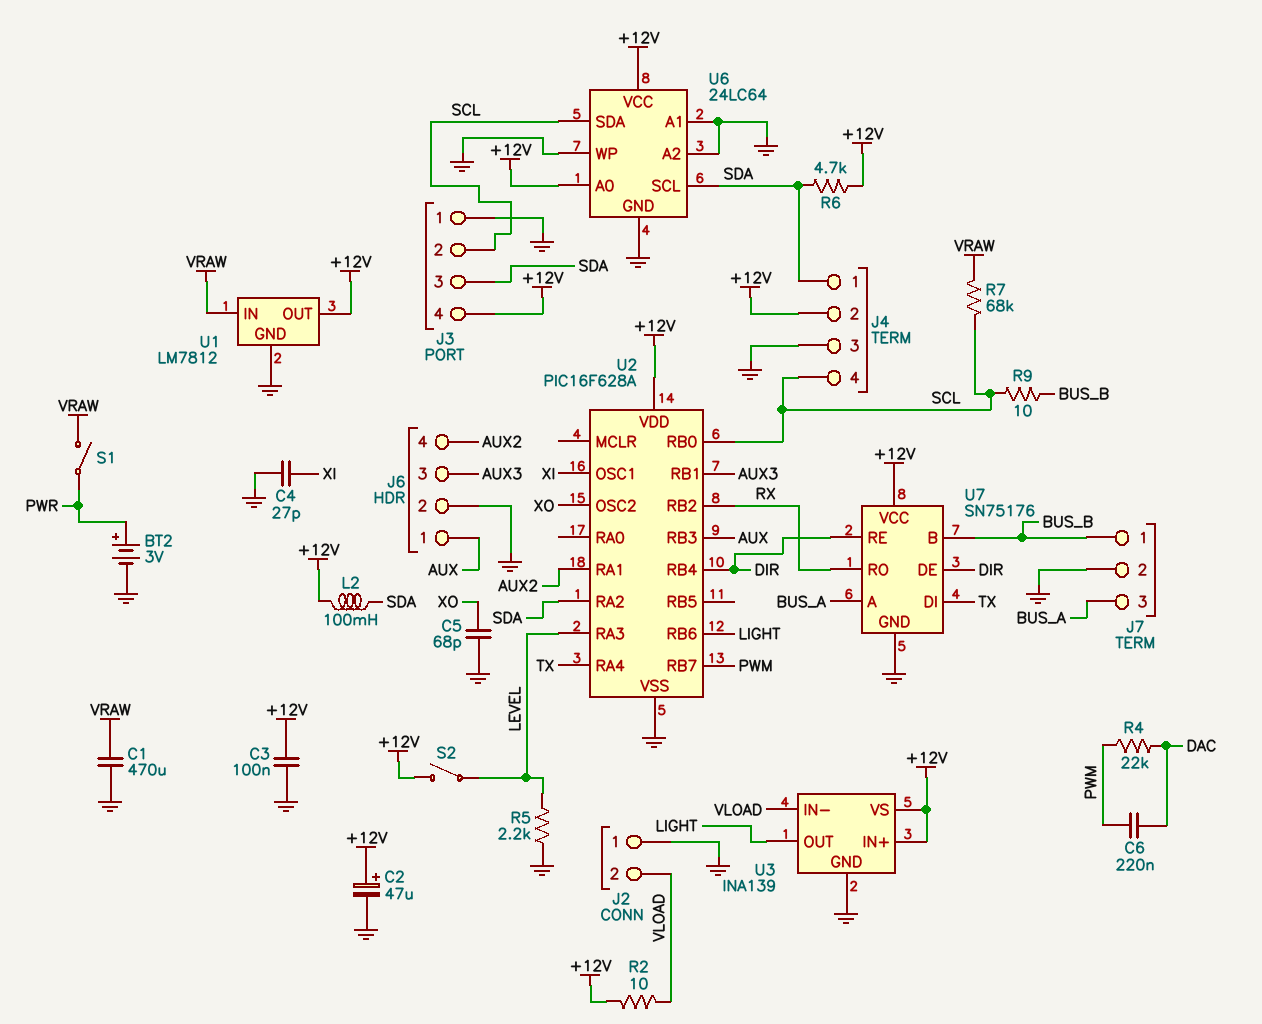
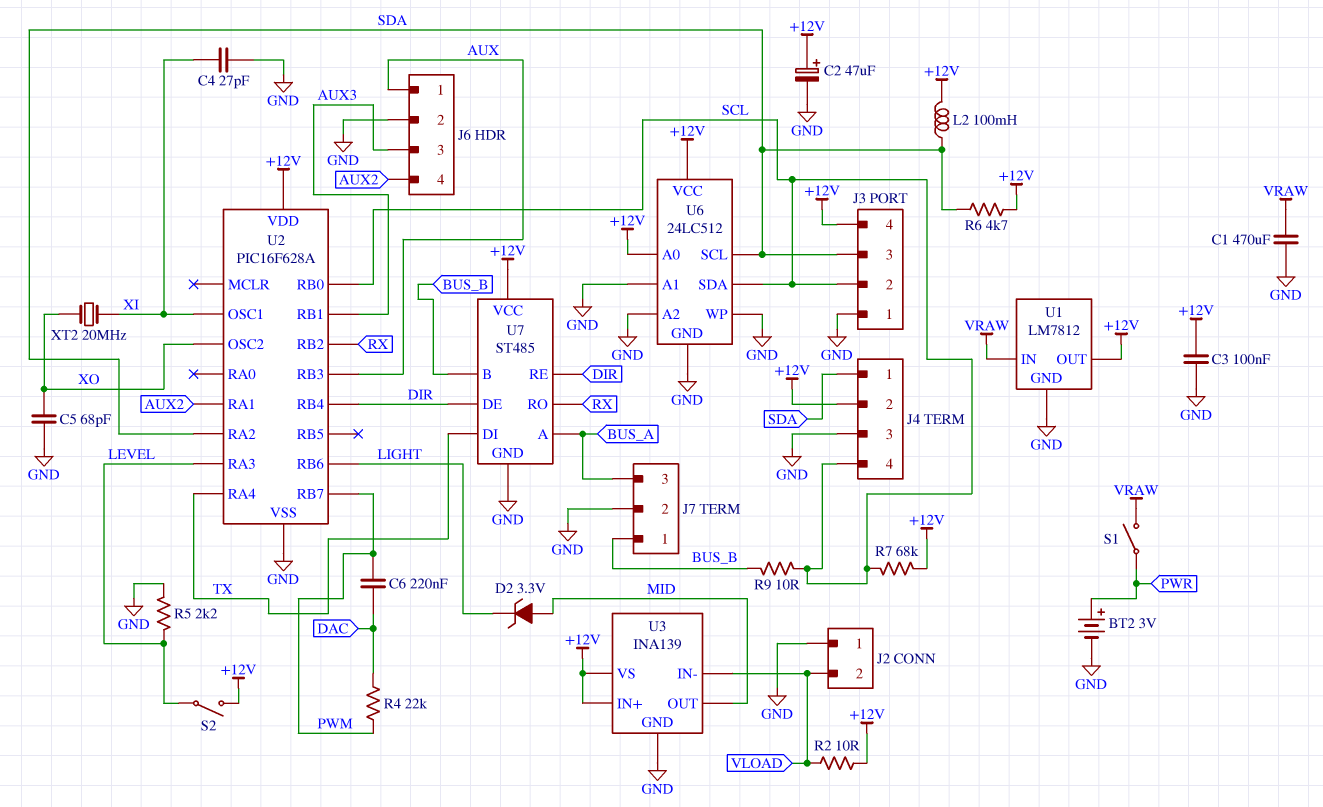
D2: none -> zener 3.3V (A MID, K LIGHT)
R7: 68k (SCL, VRAW) -> 68k (+12V, SCL)
U3 pin OUT: LIGHT -> MID
U6: 24LC64 -> 24LC512
U7: SN75176 -> ST485
XT2: none -> 20MHz (XI, XO)

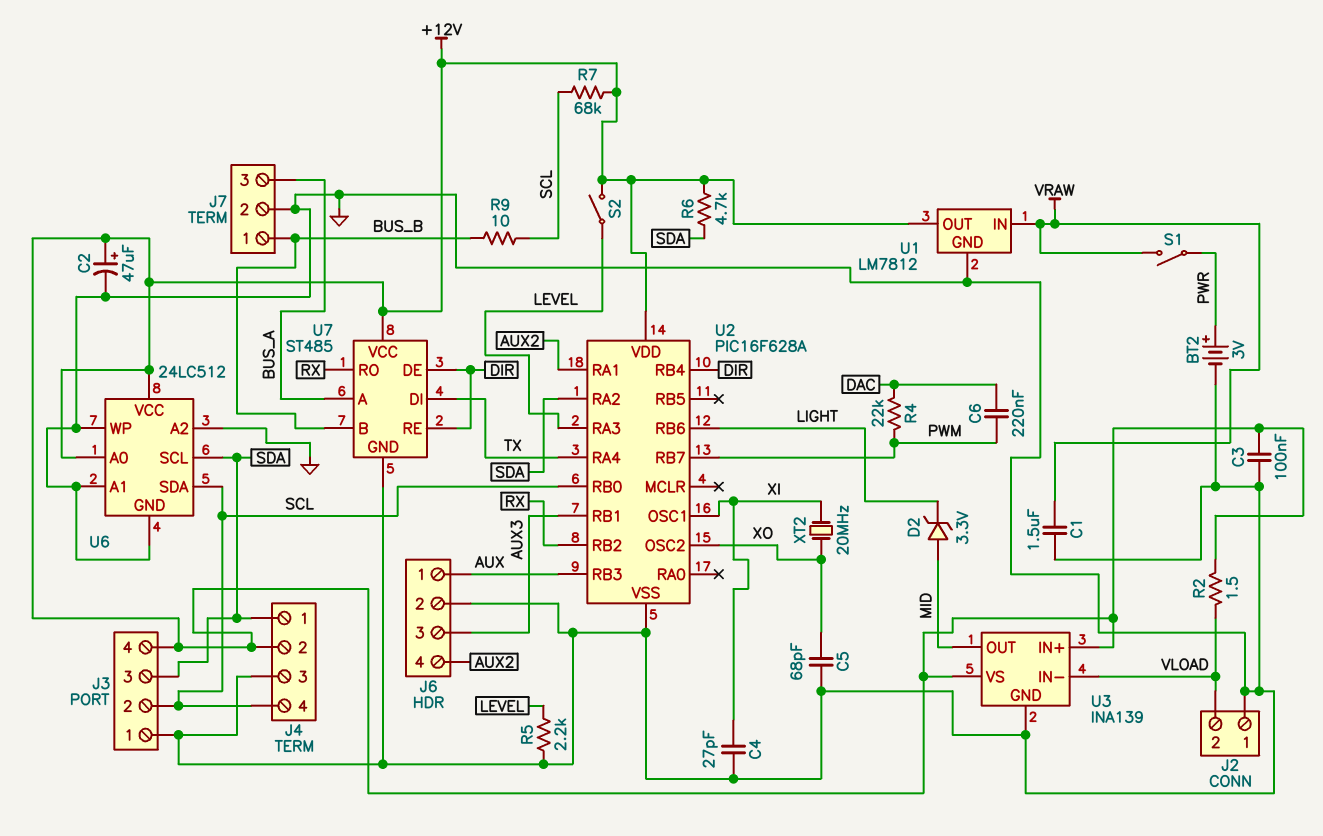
C1: 470uF (GND, VRAW) -> 1.5uF (GND, VRAW)
L2: 100mH (+12V, SDA) -> none
R2: 10 (+12V, VLOAD) -> 1.5 (+12V, VLOAD)

